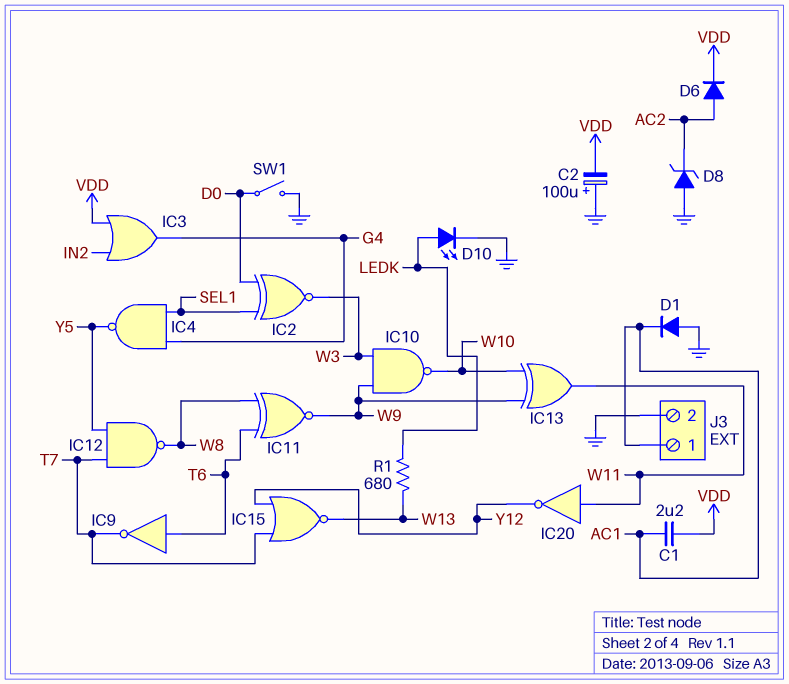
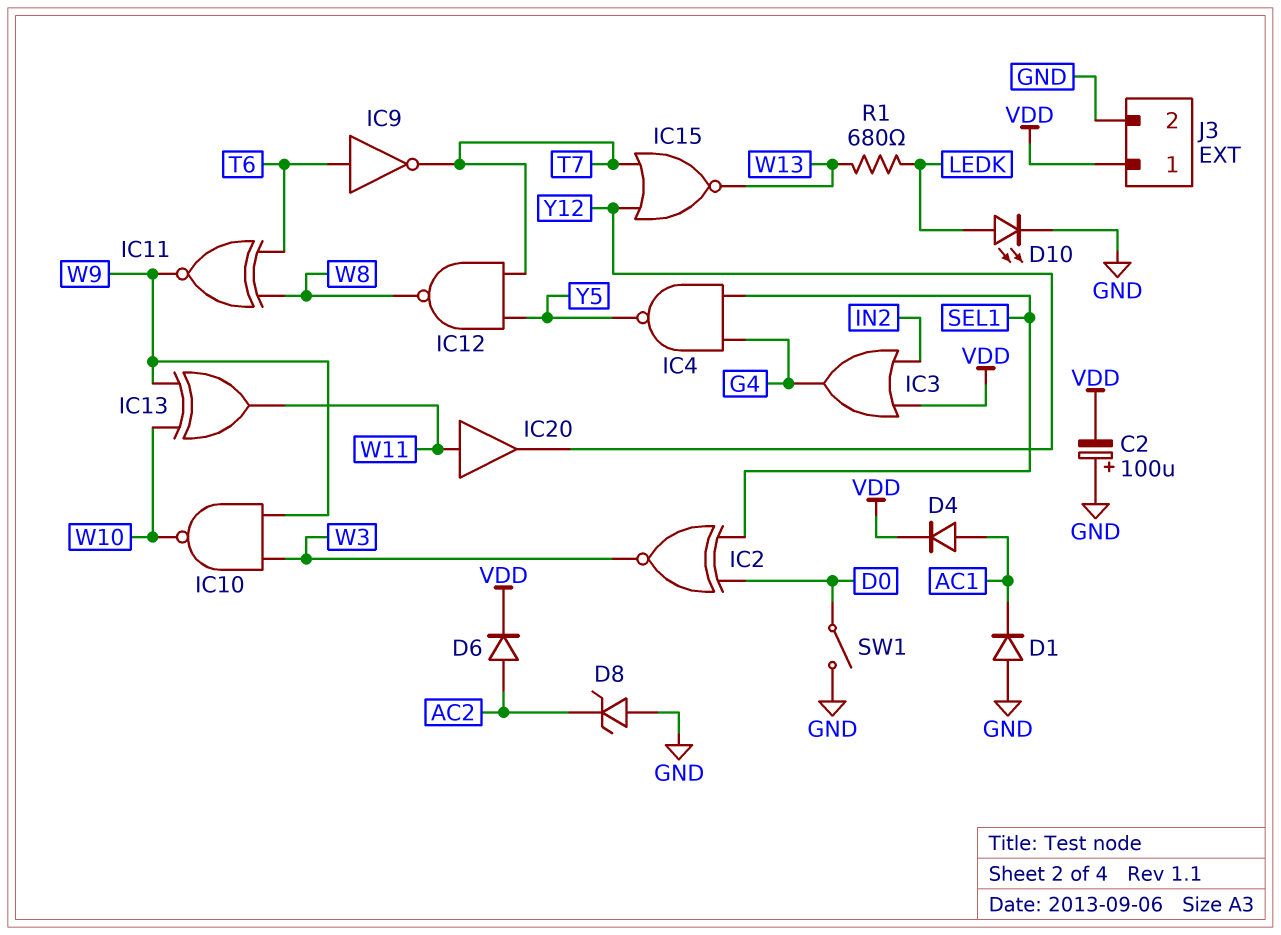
C1: 2.2uF (AC1, VDD) -> none
D4: none -> diode (A AC1, K VDD)
IC20: NOT (in W11, out Y12) -> buffer (in W11, out Y12)
J3 pin 1: AC1 -> VDD

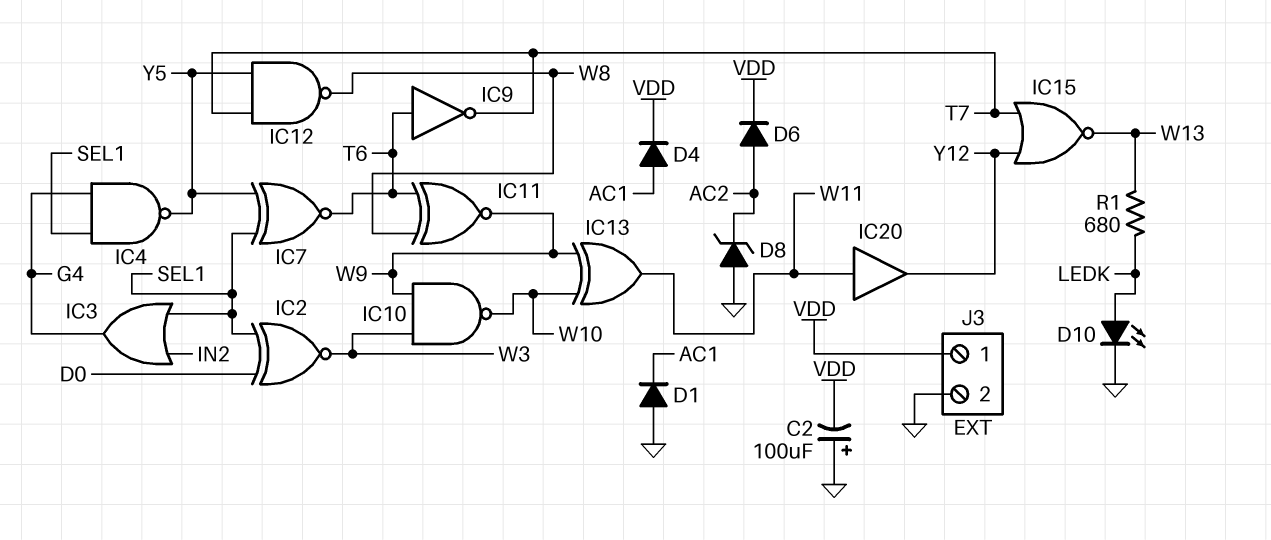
IC3: OR (in IN2, in VDD, out G4) -> OR (in IN2, in SEL1, out G4)
IC7: none -> XNOR (in SEL1, in Y5, out T6)
SW1: switch (D0, GND) -> none

